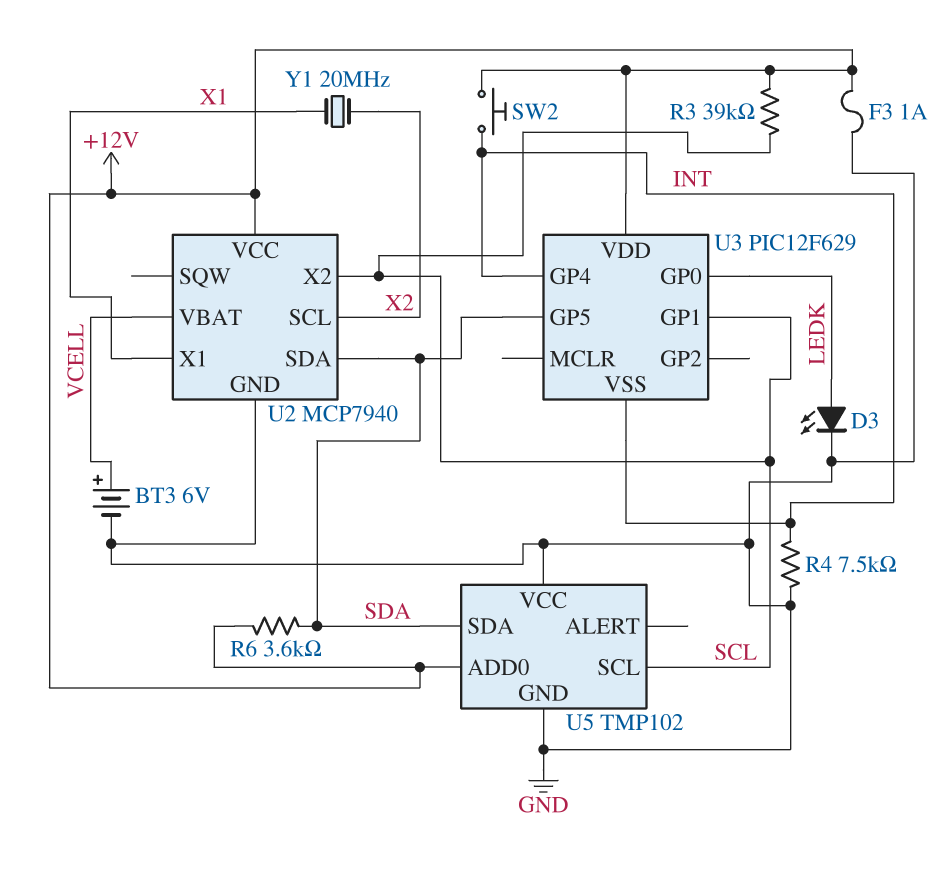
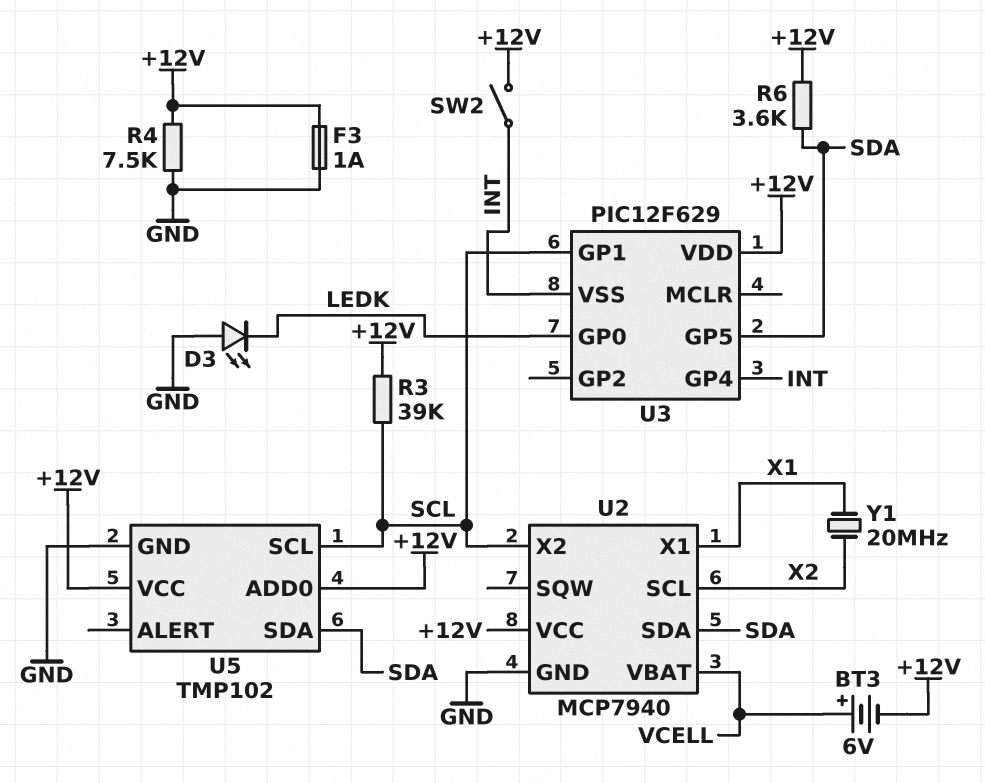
BT3: 6V (plus VCELL, minus GND) -> 6V (plus VCELL, minus +12V)
D3: LED (A LEDK, K GND) -> LED (A GND, K LEDK)
R4: 7.5k (GND, INT) -> 7.5k (+12V, GND)
SW2: button (+12V, INT) -> switch (+12V, INT)
U5 pin VCC: GND -> +12V

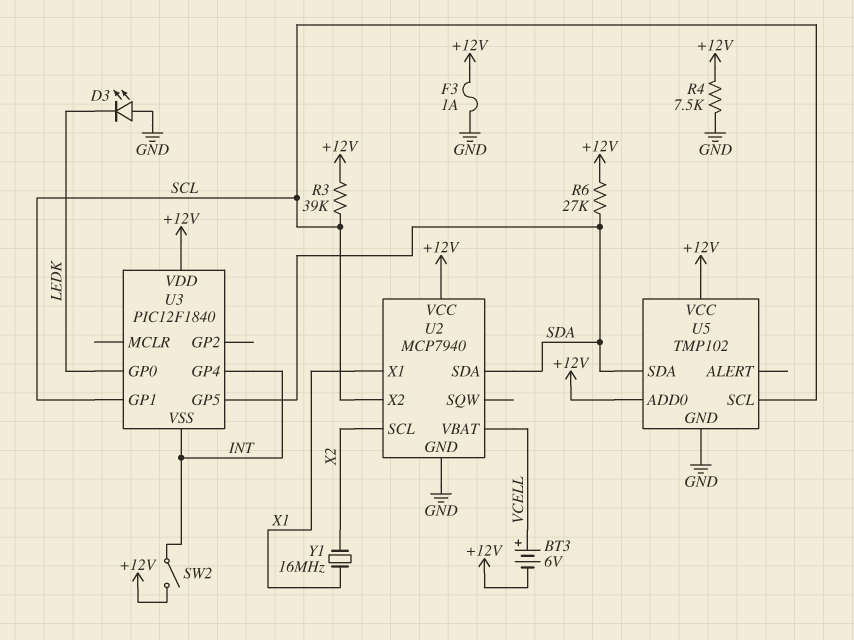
R6: 3.6k (+12V, SDA) -> 27k (+12V, SDA)
U3: PIC12F629 -> PIC12F1840
Y1: 20MHz (X1, X2) -> 16MHz (X1, X2)

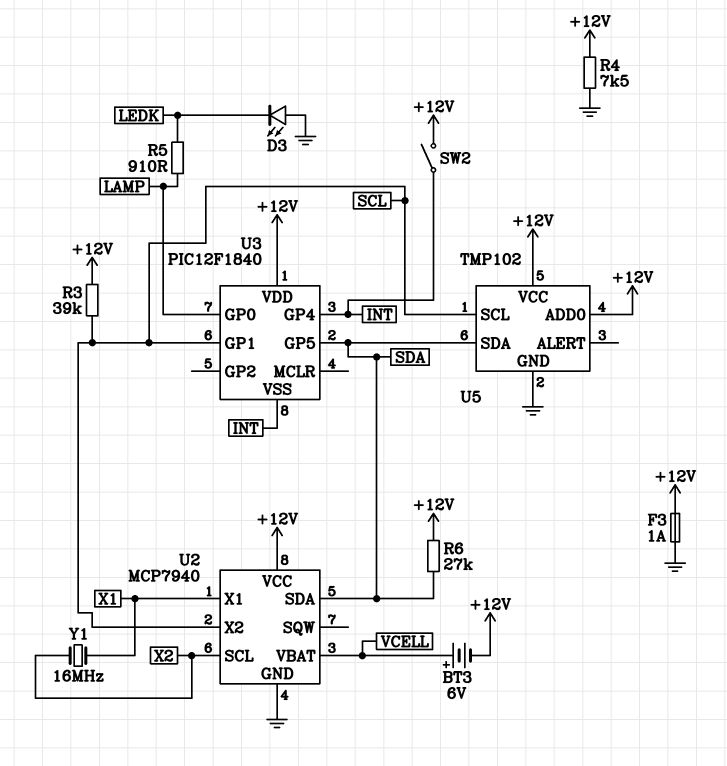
R5: none -> 910 (LAMP, LEDK)
U3 pin GP0: LEDK -> LAMP

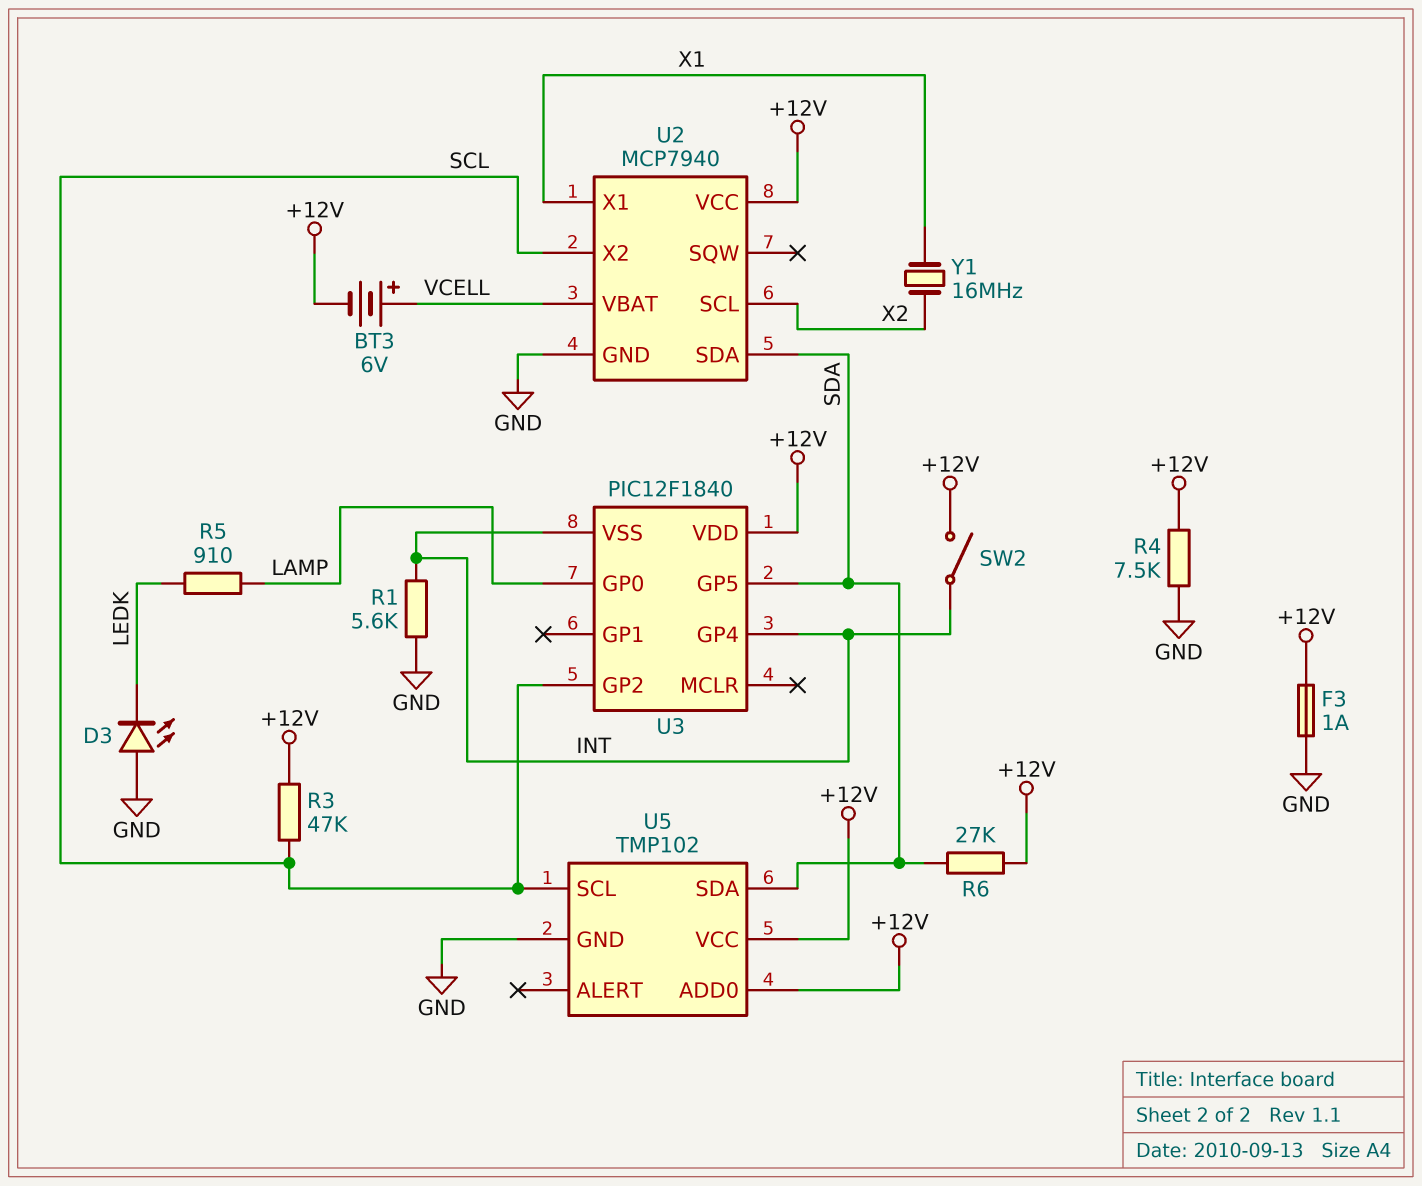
R1: none -> 5.6k (GND, INT)
R3: 39k (+12V, SCL) -> 47k (+12V, SCL)
U3 pin GP1: SCL -> none
U3 pin GP2: none -> SCL

